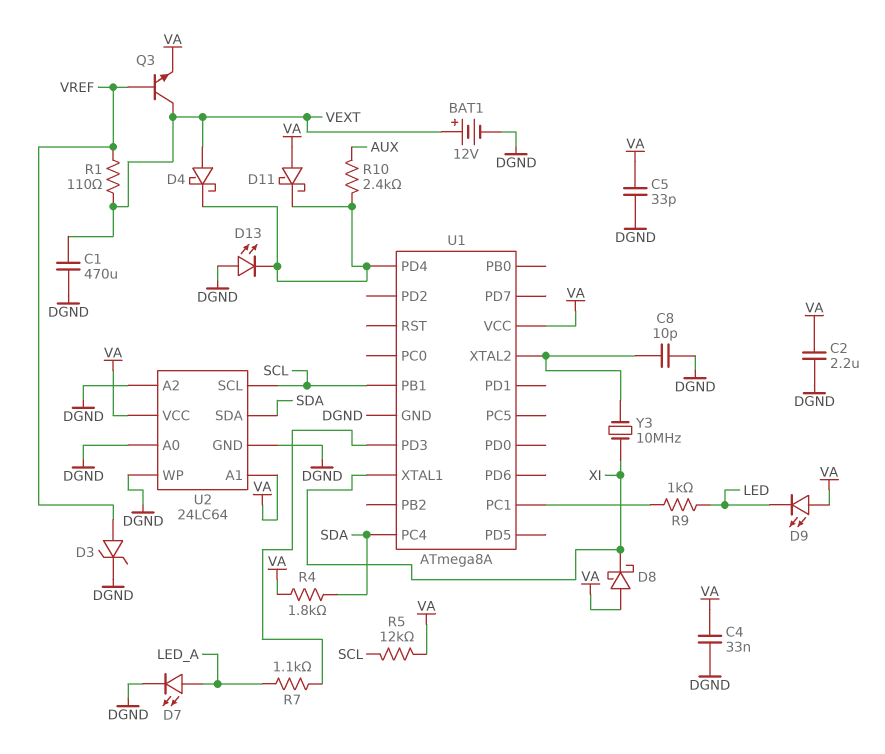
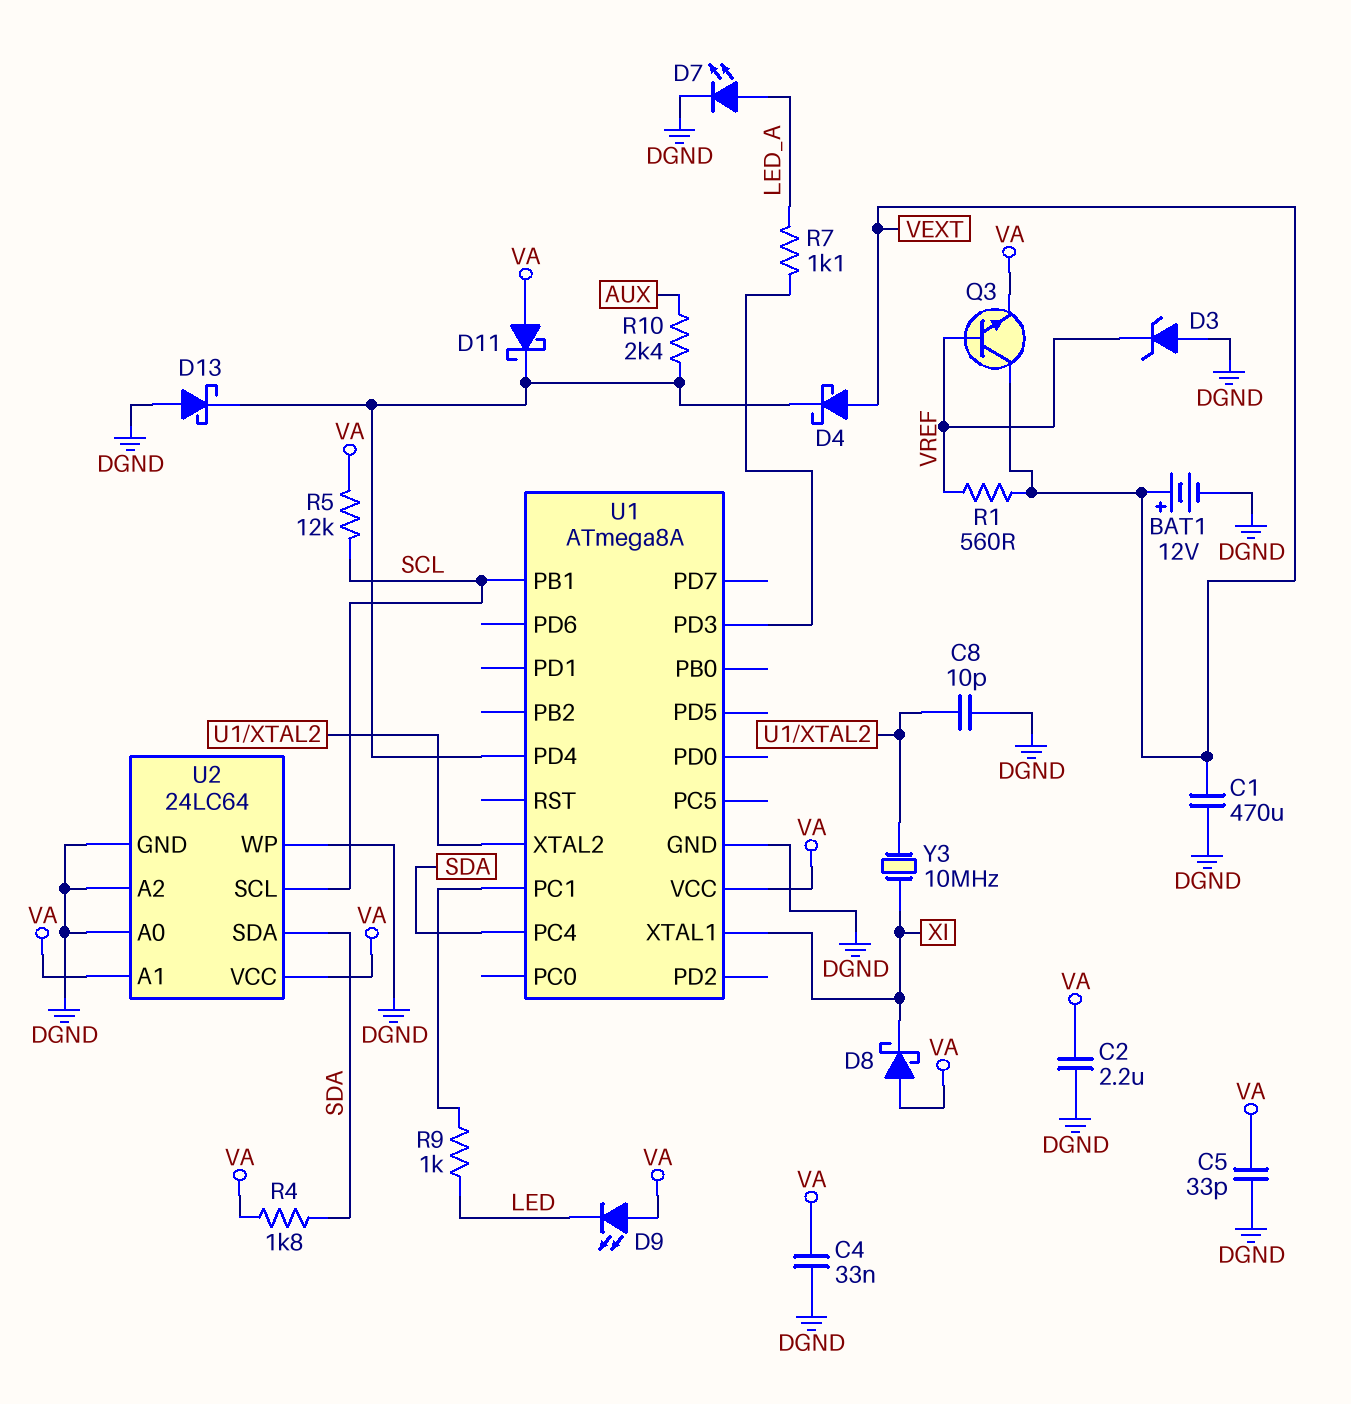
D3: zener (A VREF, K DGND) -> zener (A DGND, K VREF)
D13: LED (A DGND, K U1/PD4) -> schottky (A DGND, K U1/PD4)
R1: 110 (VEXT, VREF) -> 560 (VEXT, VREF)

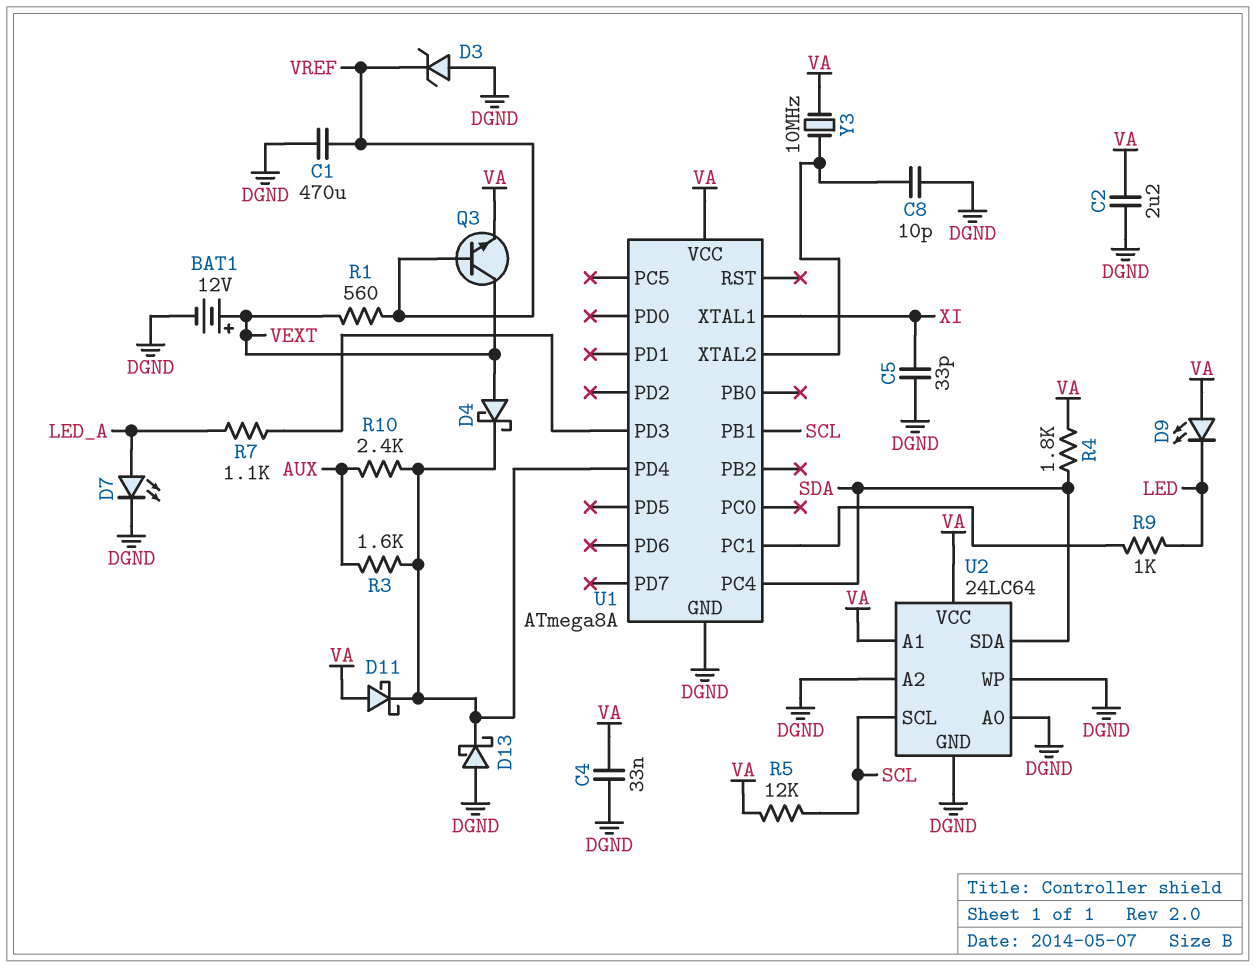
C1: 470uF (DGND, VEXT) -> 470uF (DGND, VREF)
C5: 33pF (DGND, VA) -> 33pF (DGND, XI)
D8: schottky (A VA, K XI) -> none
R3: none -> 1.6k (AUX, U1/PD4)
Y3: 10MHz (U1/XTAL2, XI) -> 10MHz (U1/XTAL2, VA)

